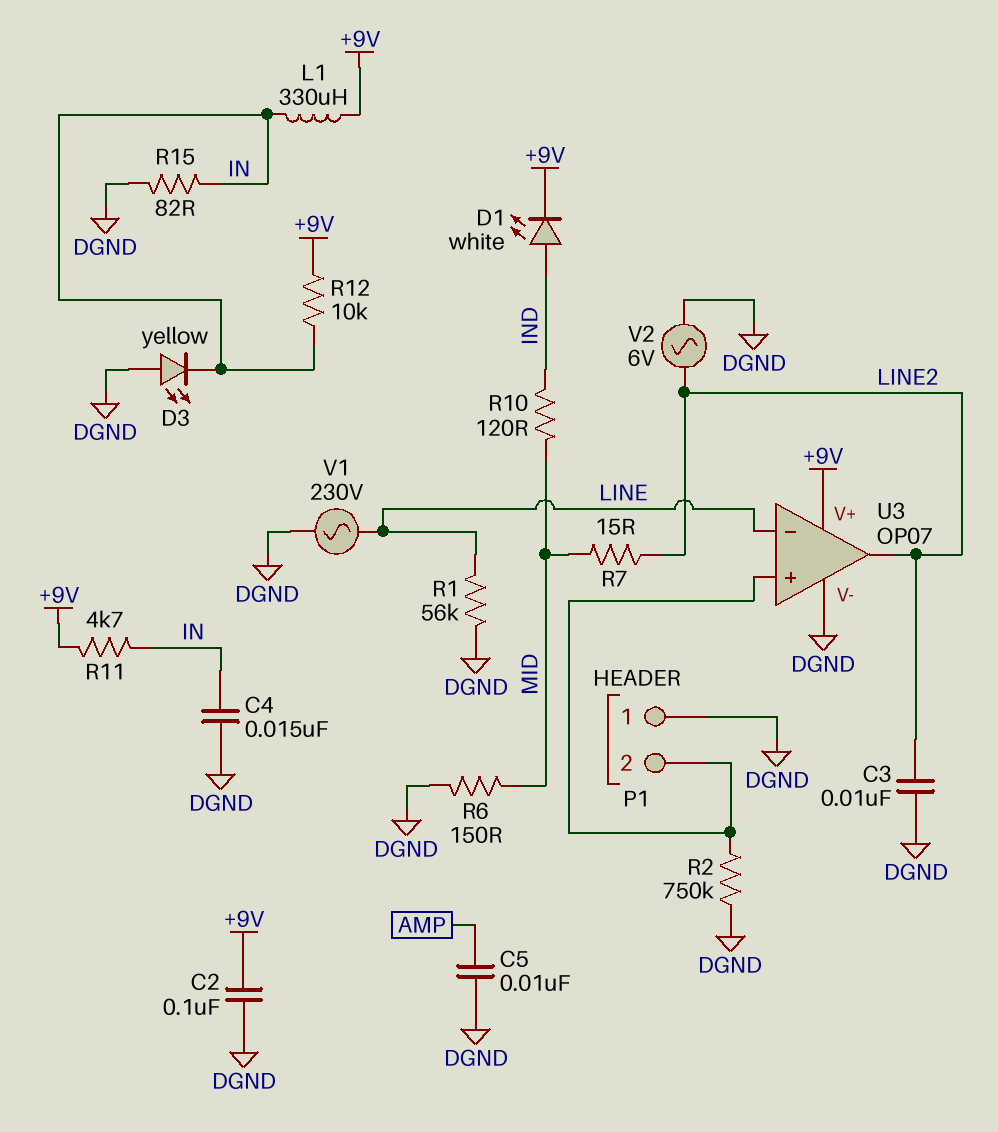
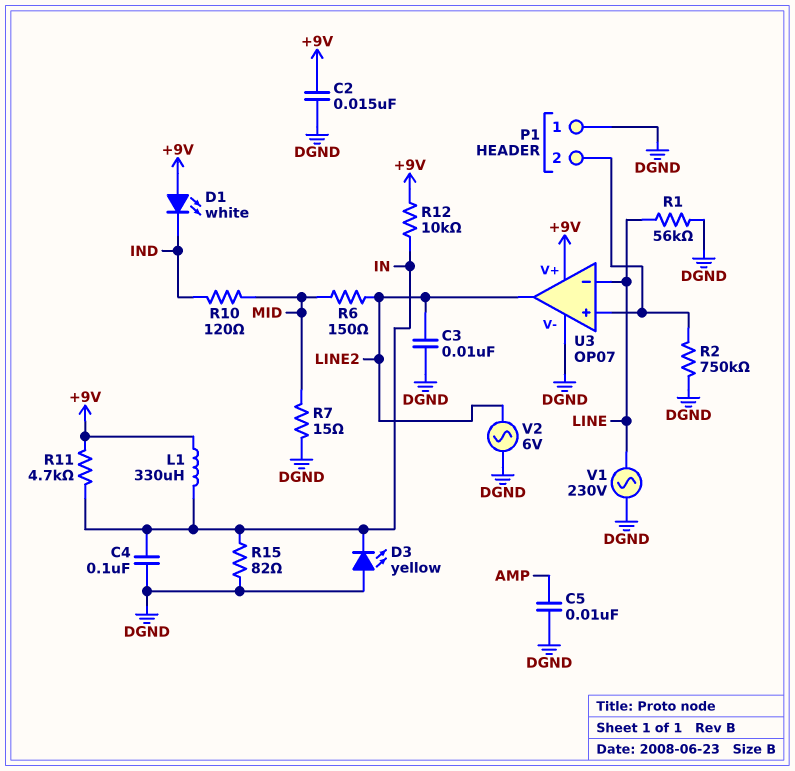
C2: 100nF (+9V, DGND) -> 15nF (+9V, DGND)
C4: 15nF (DGND, IN) -> 100nF (DGND, IN)
D1: LED white (A IND, K +9V) -> LED white (A +9V, K IND)
R6: 150 (DGND, MID) -> 150 (LINE2, MID)
R7: 15 (LINE2, MID) -> 15 (DGND, MID)

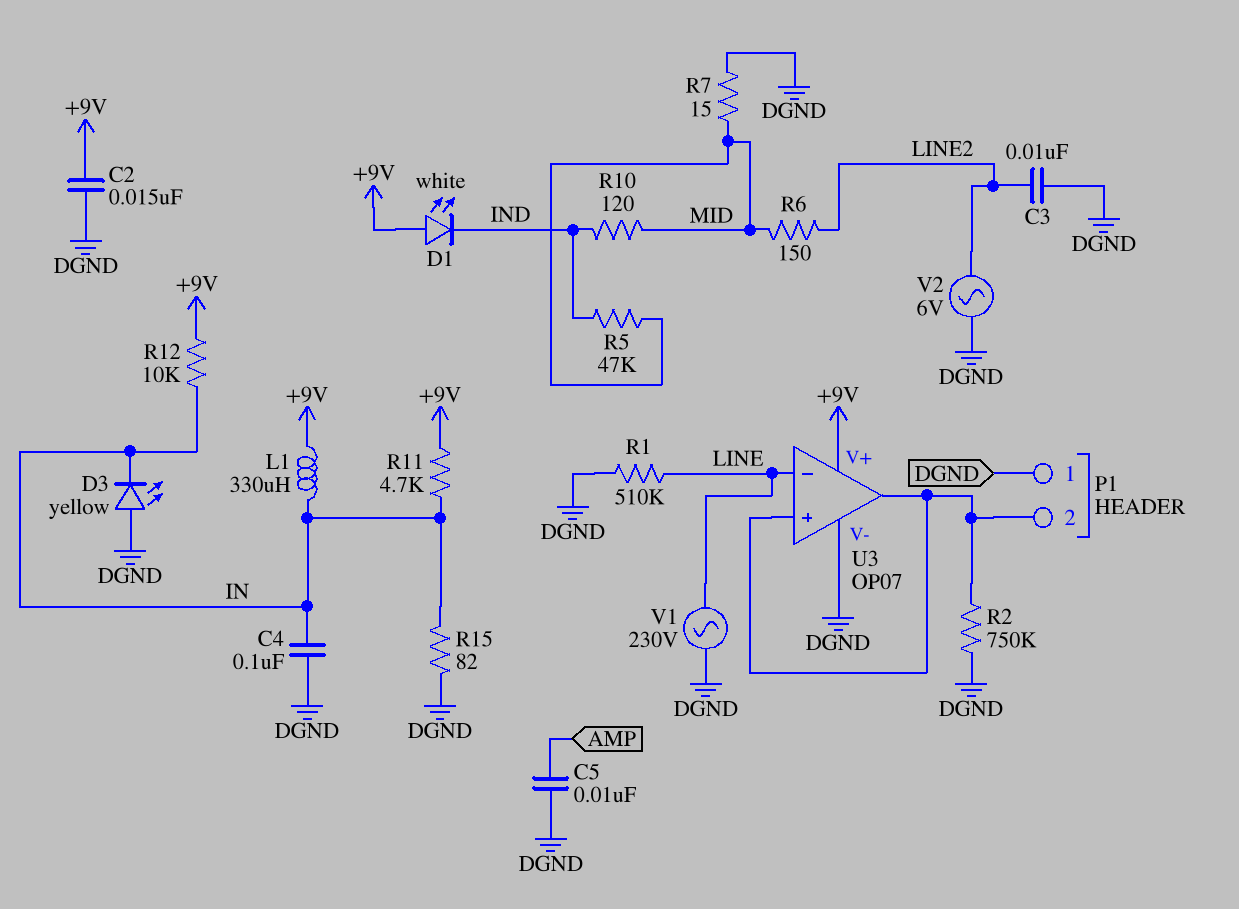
R1: 56k (DGND, LINE) -> 510k (DGND, LINE)
R5: none -> 47k (IND, MID)
U3 pin out: LINE2 -> P1/2

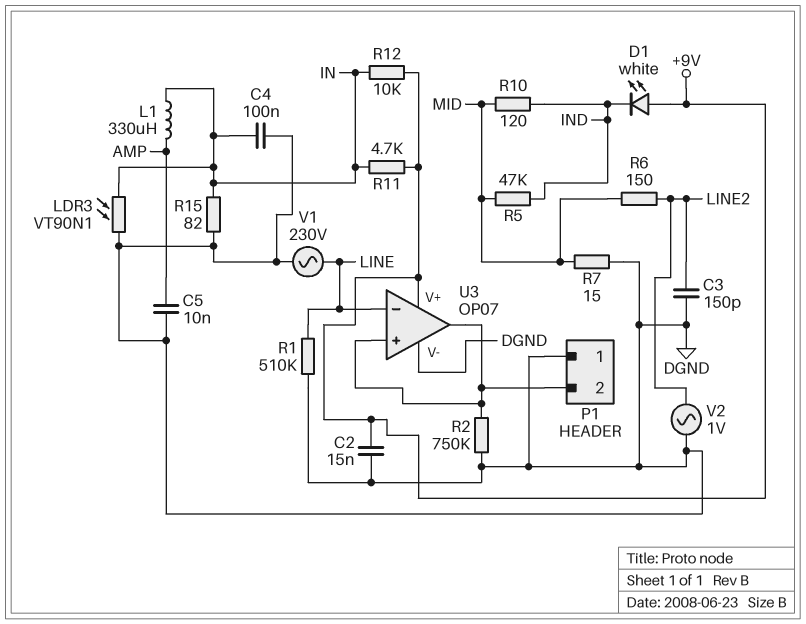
C3: 10nF (DGND, LINE2) -> 150pF (DGND, LINE2)
D3: LED yellow (A DGND, K IN) -> none
L1: 330uH (+9V, IN) -> 330uH (AMP, IN)
LDR3: none -> VT90N1 (DGND, IN)
V2: AC 6V (DGND, LINE2) -> AC 1V (DGND, LINE2)

